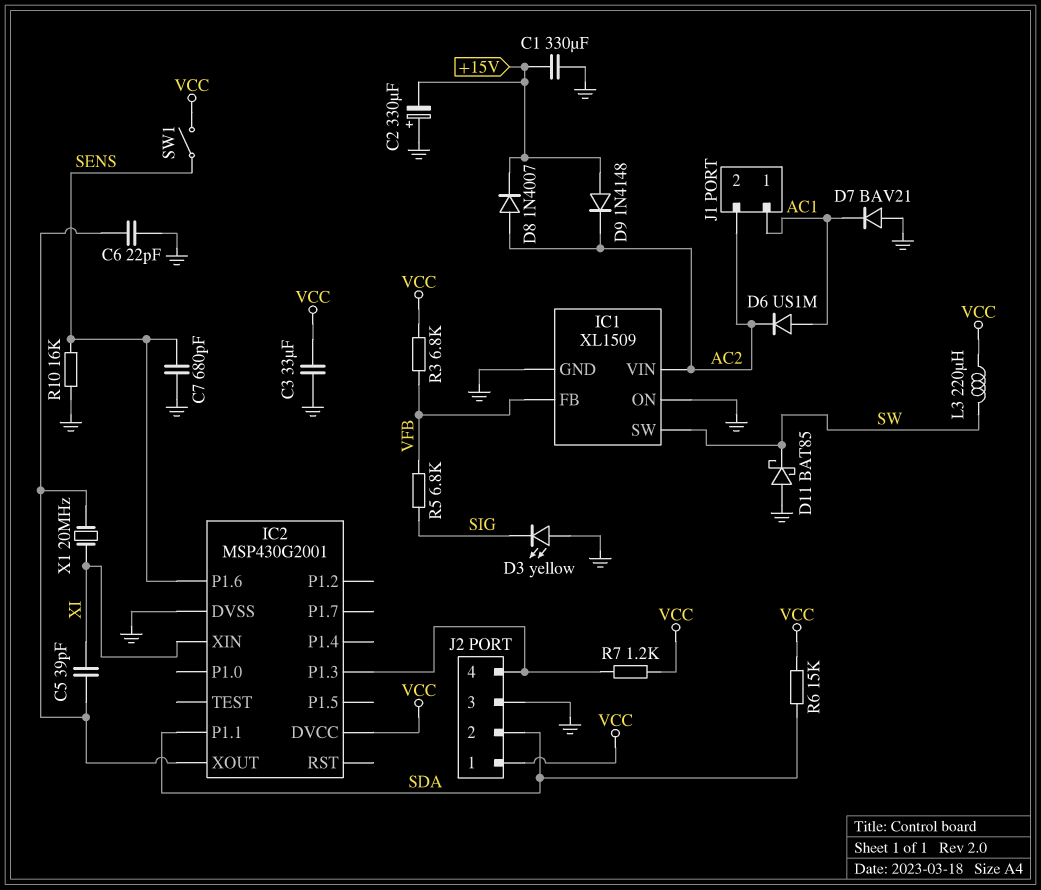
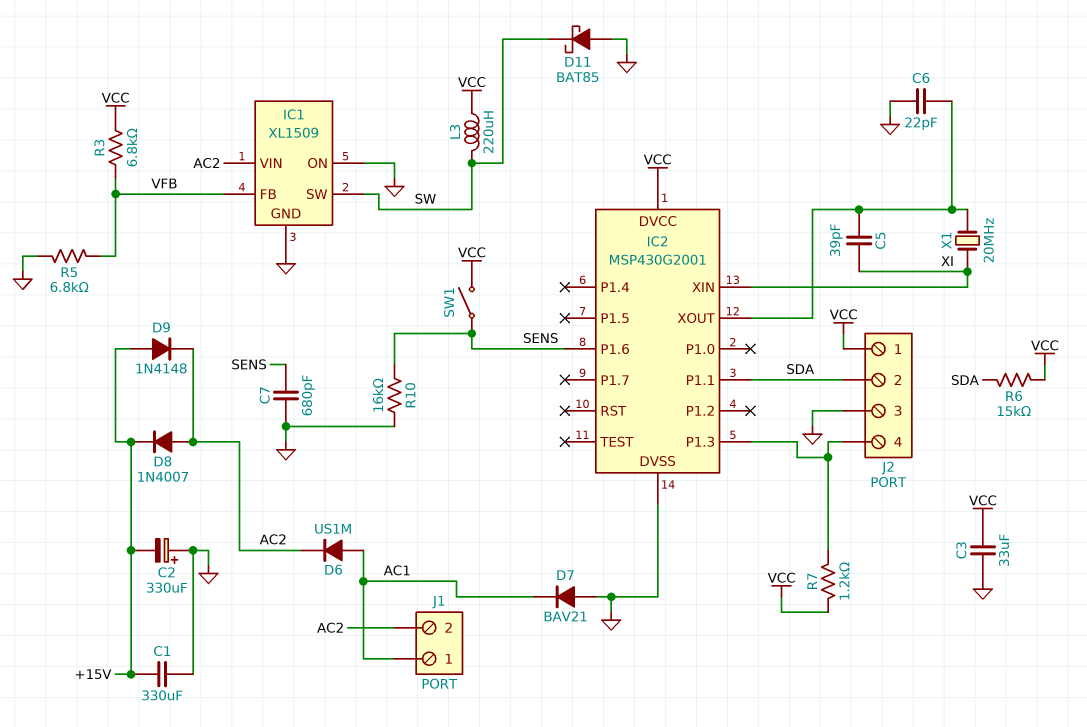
D3: LED yellow (A GND, K SIG) -> none
R5: 6.8k (SIG, VFB) -> 6.8k (GND, VFB)

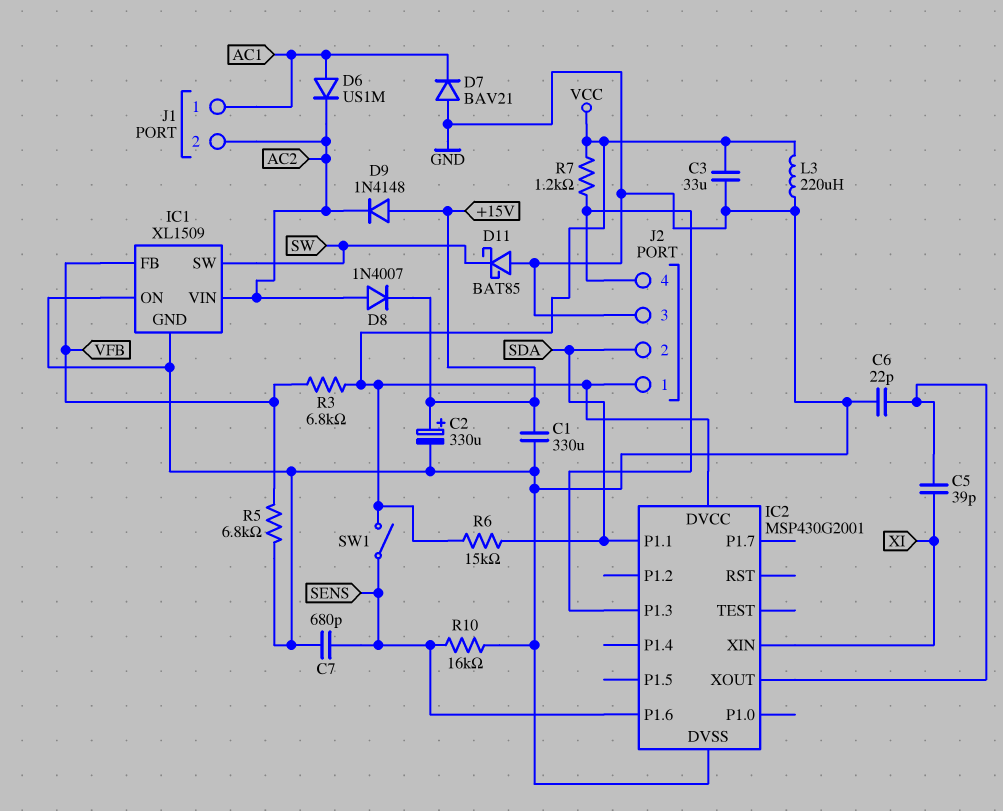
C2: 330uF (plus GND, minus +15V) -> 330uF (plus +15V, minus GND)
L3: 220uH (SW, VCC) -> 220uH (GND, VCC)
X1: 20MHz (IC2/XOUT, XI) -> none

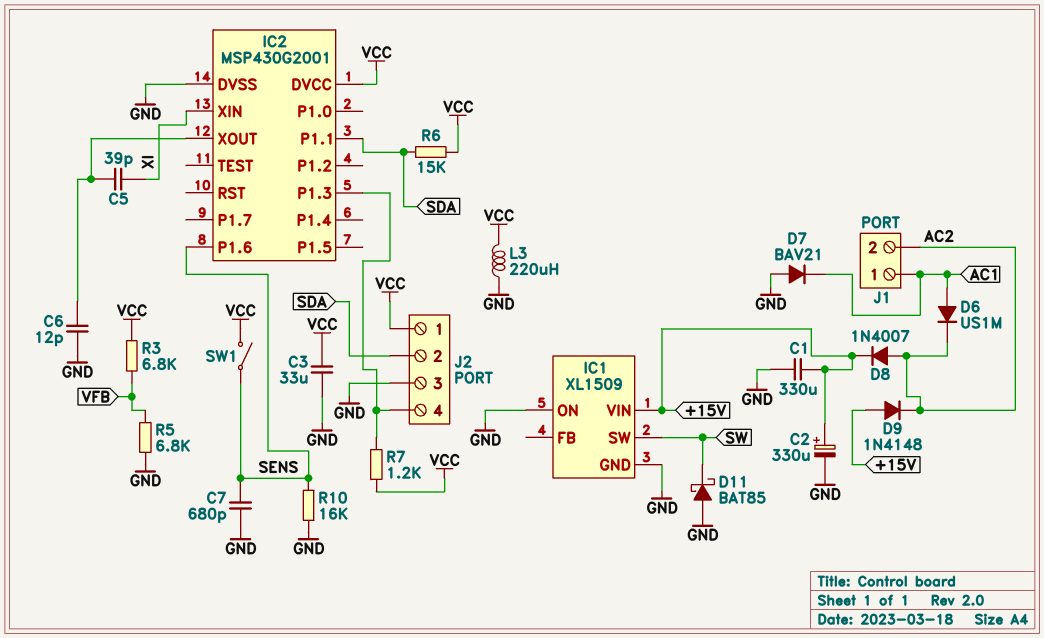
C6: 22pF (GND, IC2/XOUT) -> 12pF (GND, IC2/XOUT)
IC1 pin FB: VFB -> none
IC1 pin VIN: AC2 -> +15V

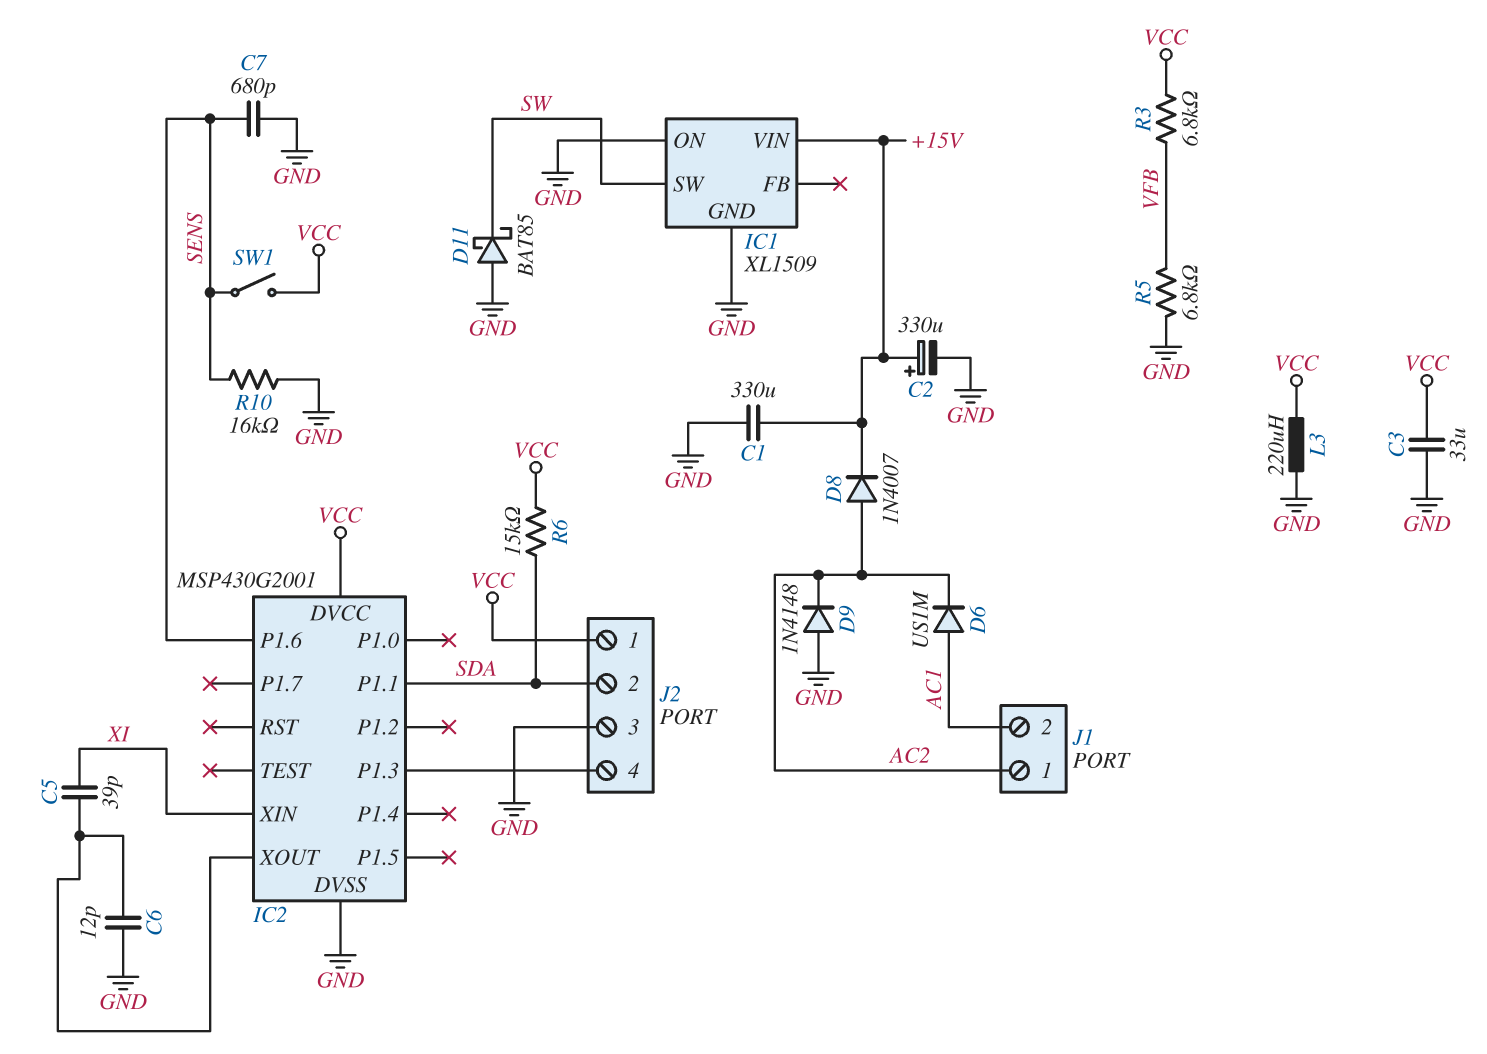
D7: diode BAV21 (A GND, K AC1) -> none
D9: diode 1N4148 (A +15V, K AC2) -> diode 1N4148 (A GND, K AC2)
J1 pin 1: AC1 -> AC2
J1 pin 2: AC2 -> AC1
R7: 1.2k (IC2/P1.3, VCC) -> none

